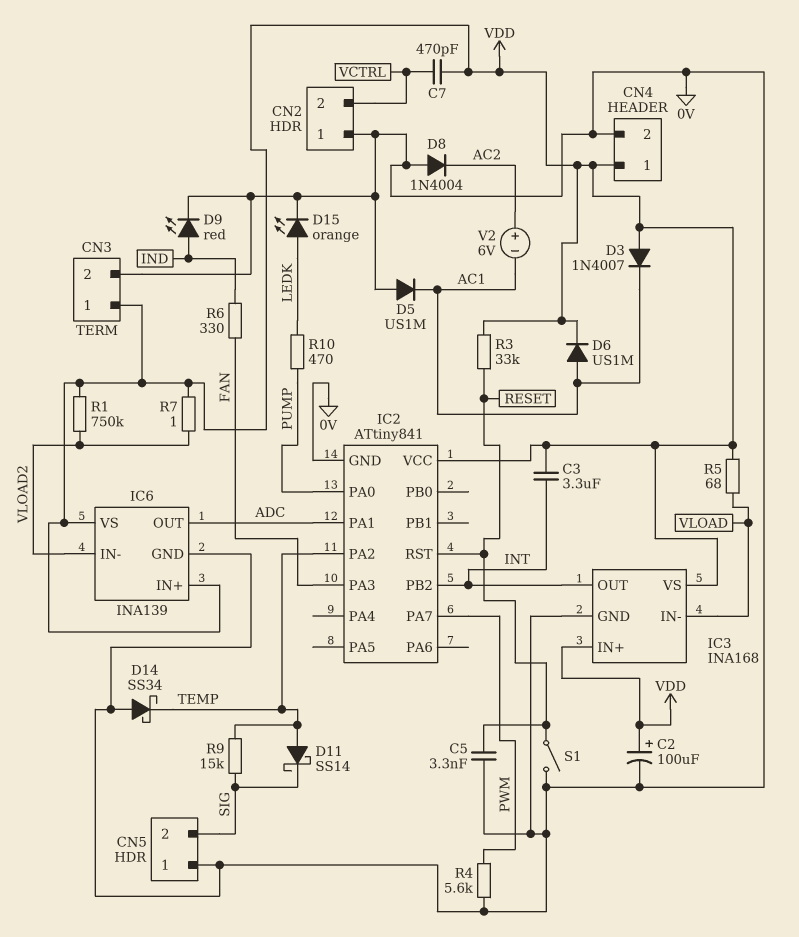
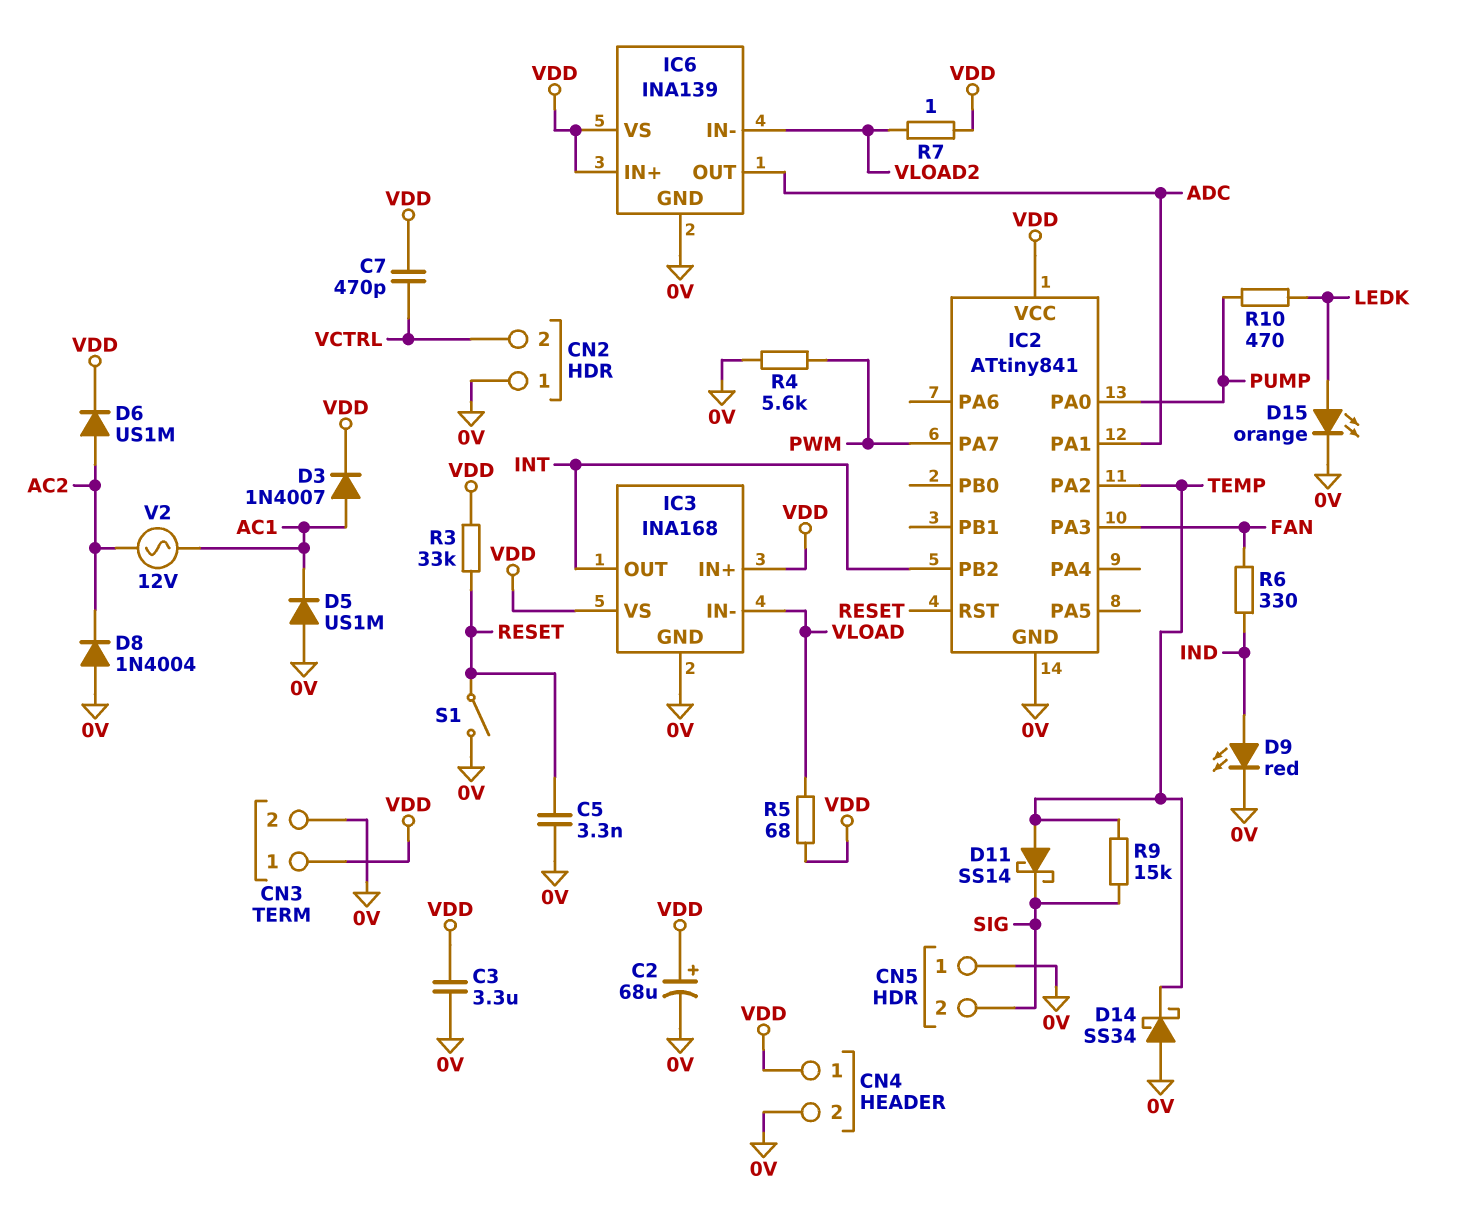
C2: 100uF (plus VDD, minus 0V) -> 68uF (plus VDD, minus 0V)
C3: 3.3uF (INT, VDD) -> 3.3uF (0V, VDD)
D3: diode 1N4007 (A VDD, K AC1) -> diode 1N4007 (A AC1, K VDD)
D6: diode US1M (A AC1, K VDD) -> diode US1M (A AC2, K VDD)
R1: 750k (VDD, VLOAD2) -> none
V2: 6V (plus AC2, minus AC1) -> AC 12V (AC1, AC2)

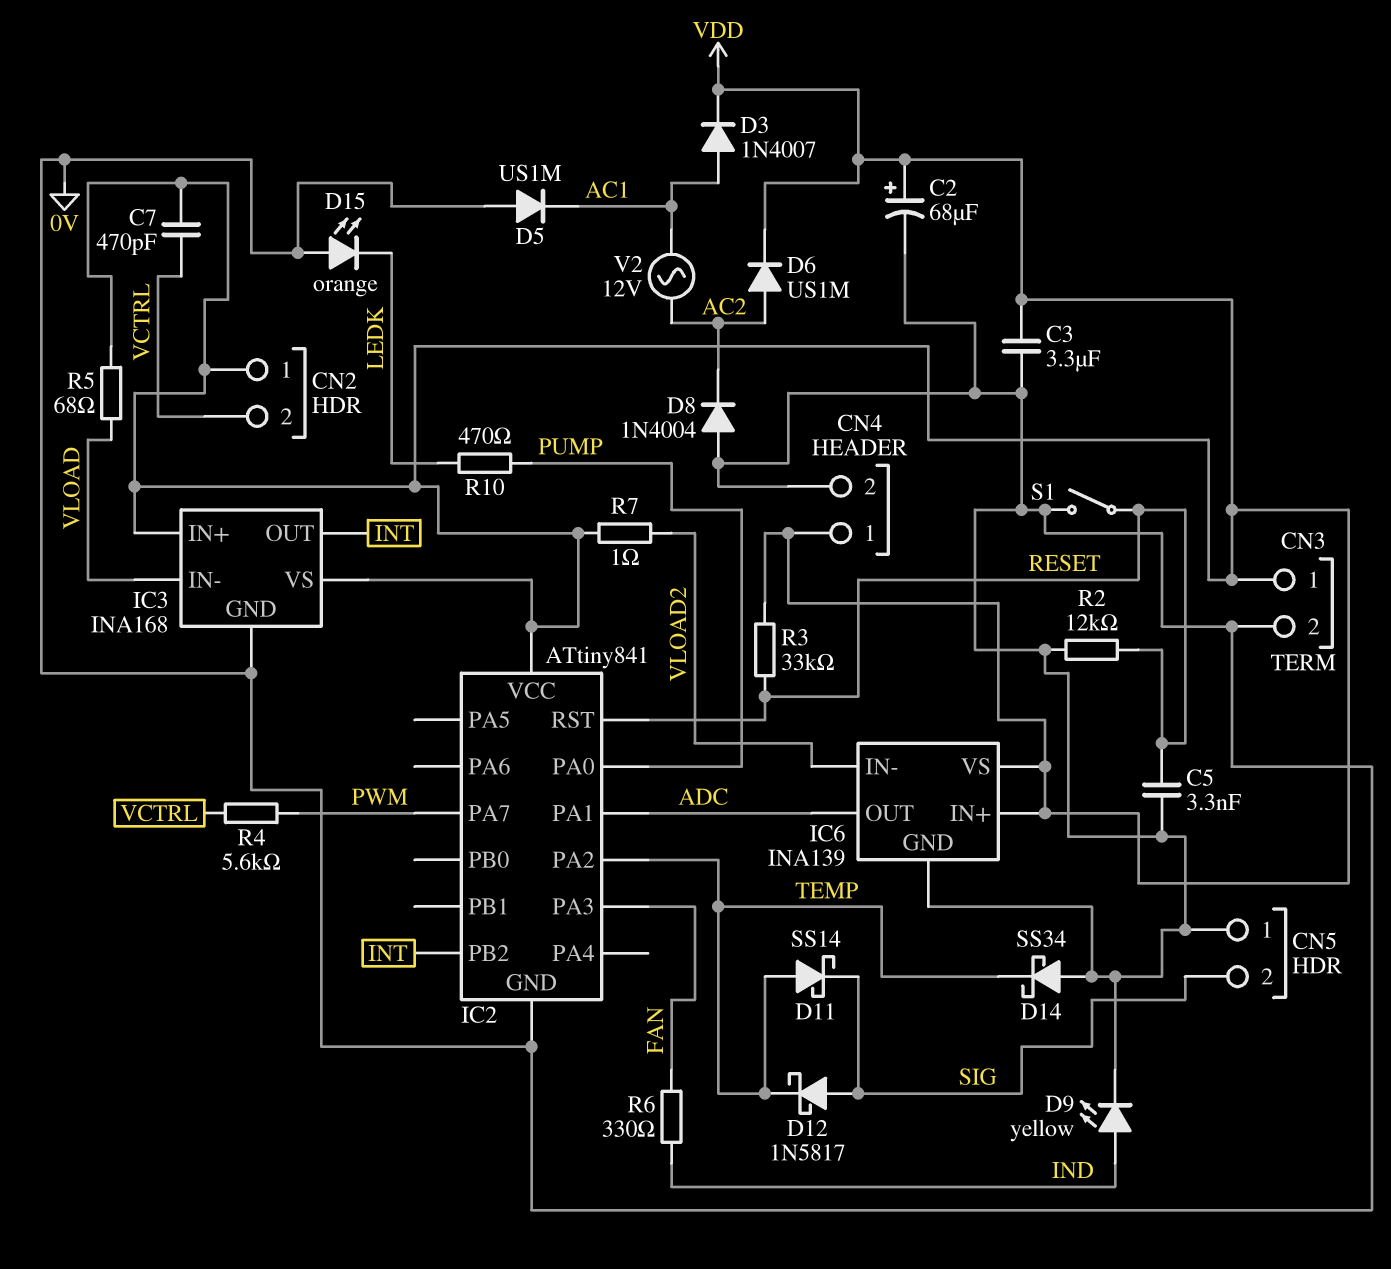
CN2 pin 1: 0V -> VDD
D9: LED red (A IND, K 0V) -> LED yellow (A IND, K 0V)
D12: none -> schottky 1N5817 (A SIG, K TEMP)
D15: LED orange (A LEDK, K 0V) -> LED orange (A 0V, K LEDK)
R2: none -> 12k (0V, RESET)
R4: 5.6k (0V, PWM) -> 5.6k (PWM, VCTRL)
R9: 15k (SIG, TEMP) -> none

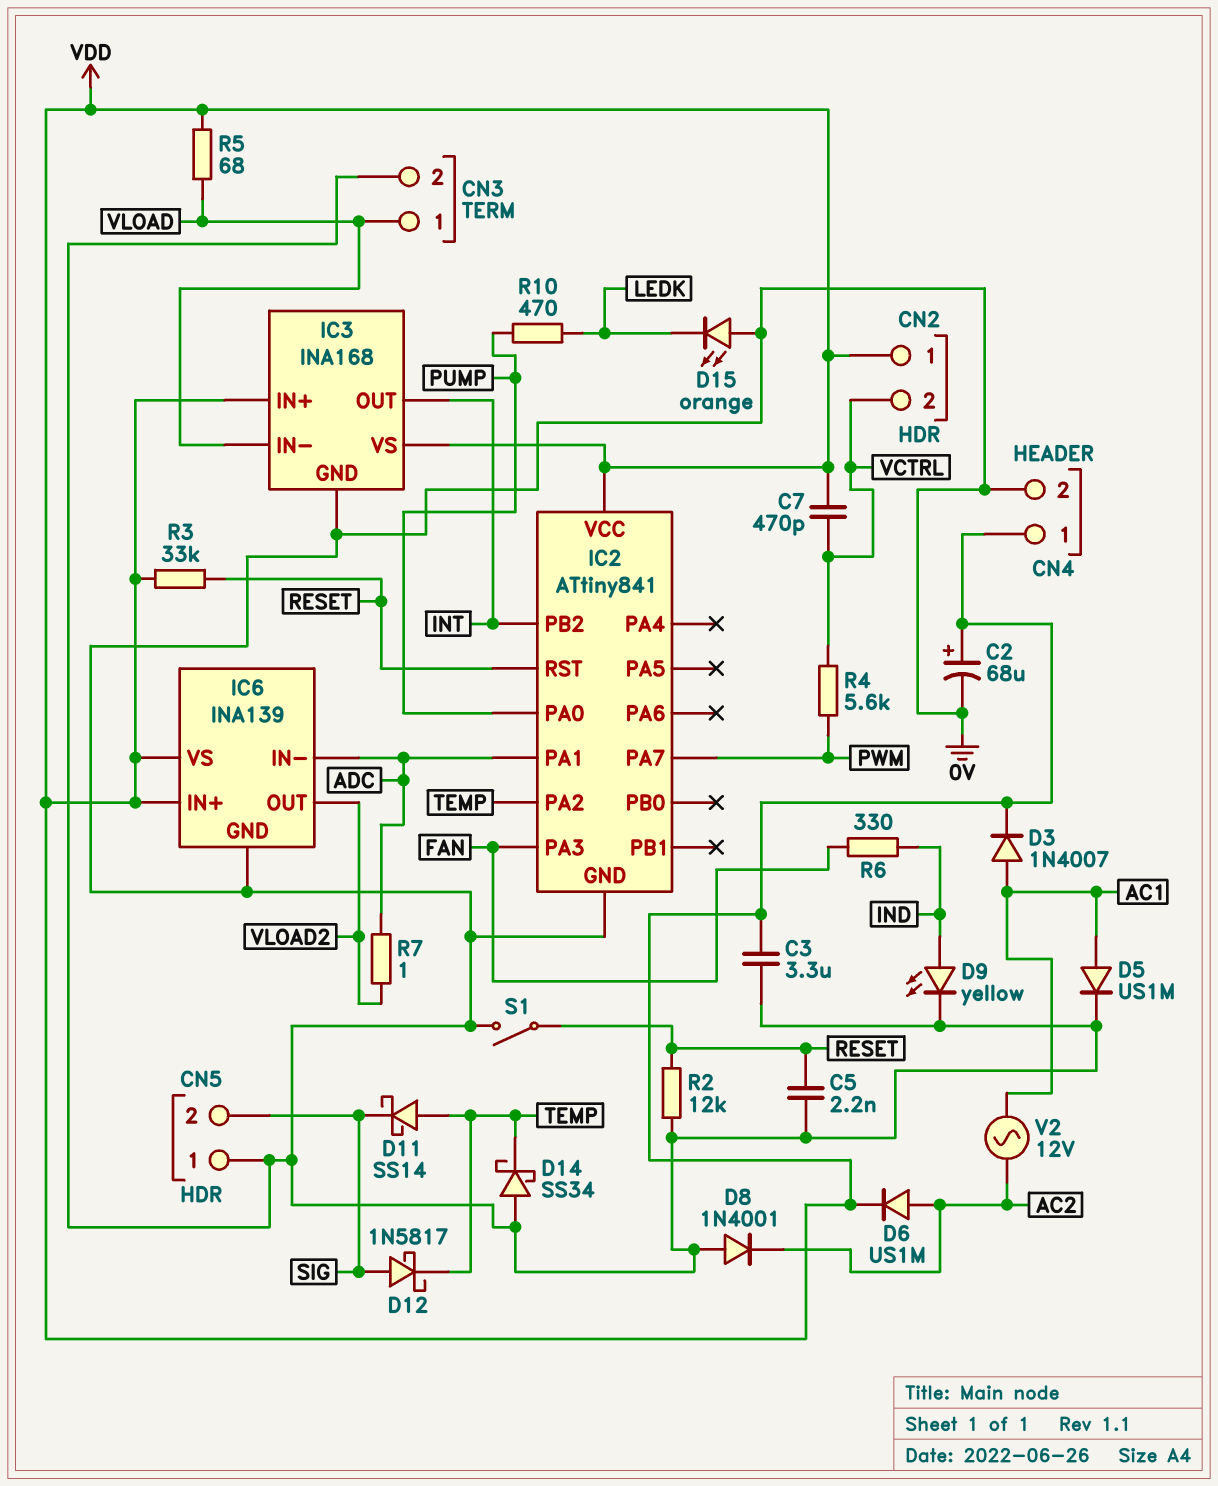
C5: 3.3nF (0V, RESET) -> 2.2nF (0V, RESET)
CN3 pin 1: VDD -> VLOAD
D5: diode US1M (A 0V, K AC1) -> diode US1M (A AC1, K 0V)
D8: diode 1N4004 (A 0V, K AC2) -> diode 1N4001 (A 0V, K AC2)
IC6 pin IN-: VLOAD2 -> ADC
IC6 pin OUT: ADC -> VLOAD2
R7: 1 (VDD, VLOAD2) -> 1 (ADC, VLOAD2)

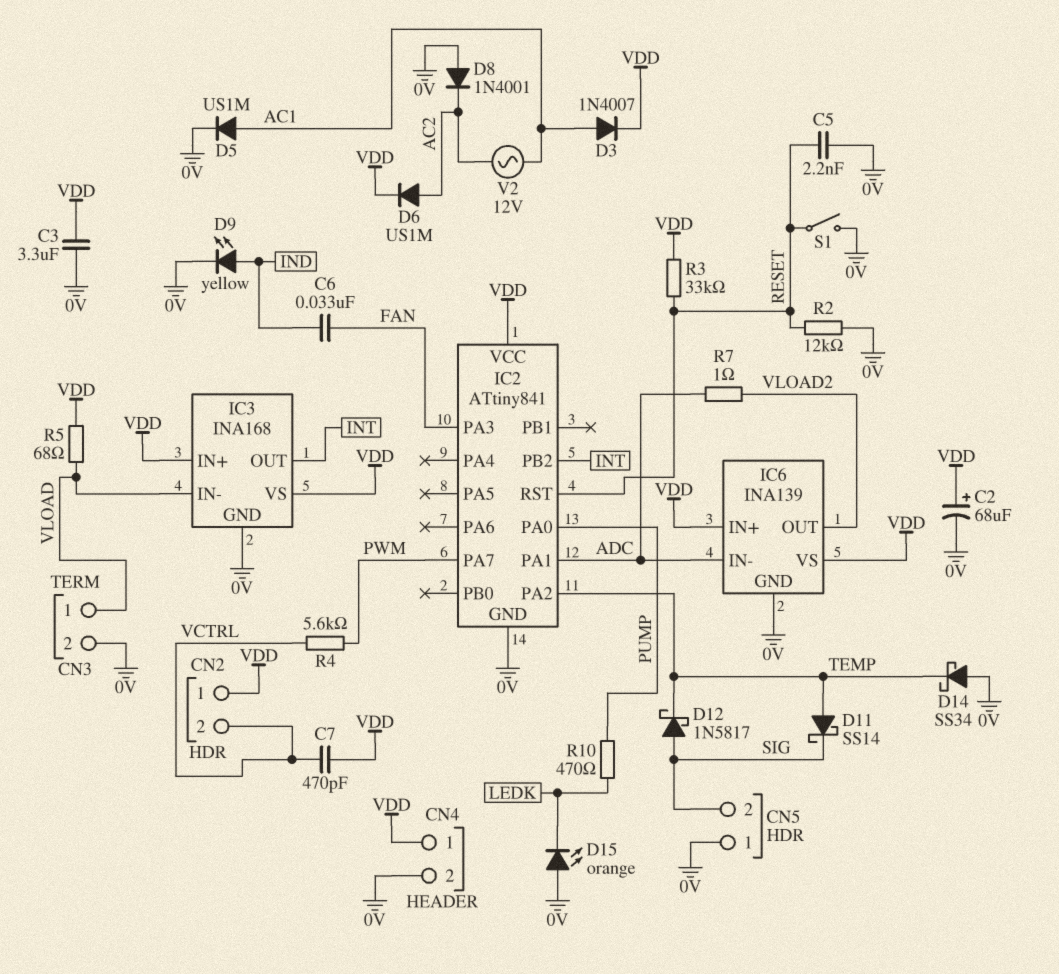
C6: none -> 33nF (FAN, IND)
R6: 330 (FAN, IND) -> none

